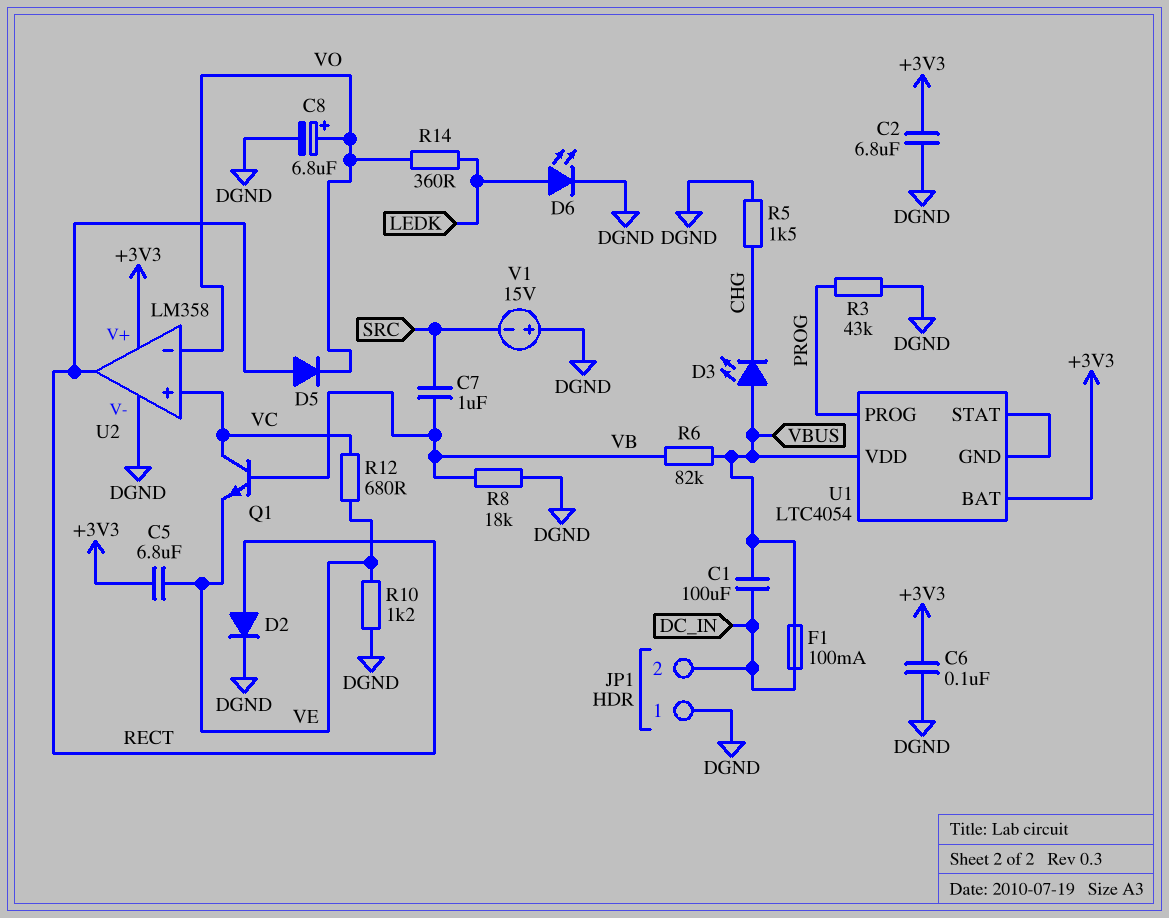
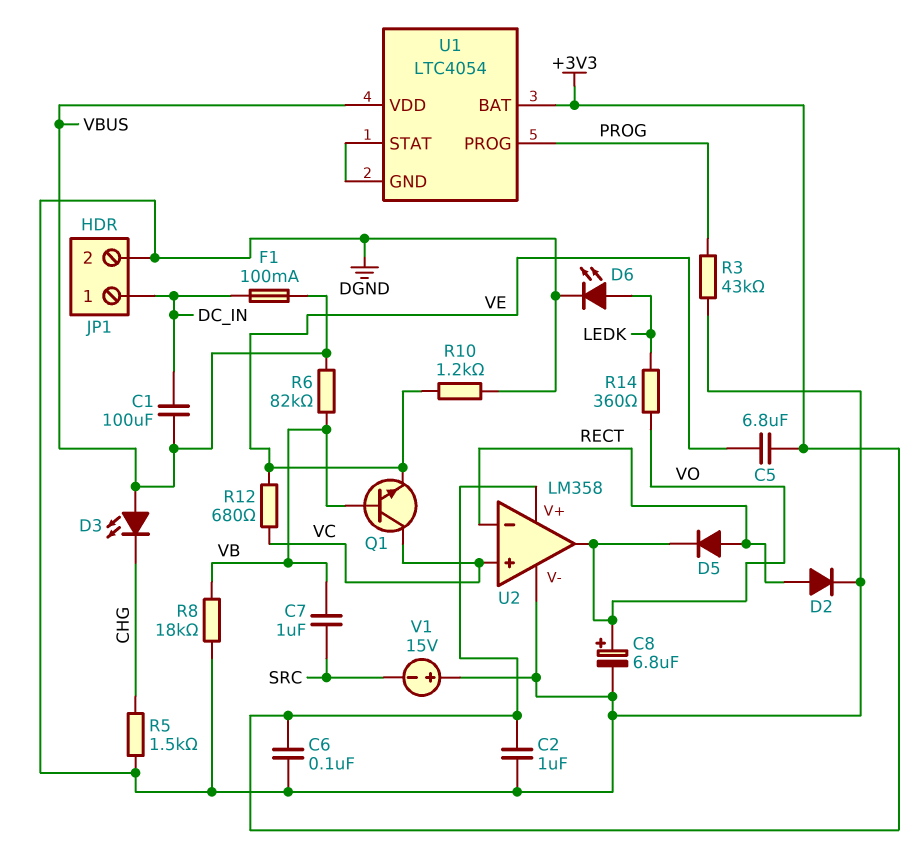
C2: 6.8uF (+3V3, DGND) -> 1uF (+3V3, DGND)
JP1 pin 1: DGND -> DC_IN
JP1 pin 2: DC_IN -> DGND
U2 pin in-: VO -> RECT
U2 pin out: RECT -> VO

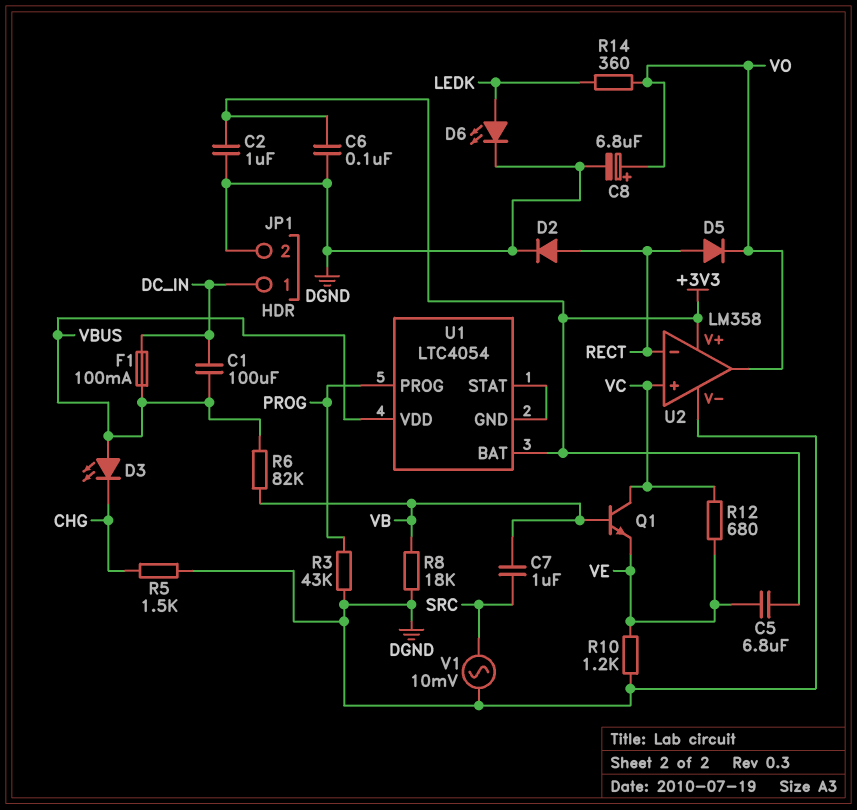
V1: 15V (plus DGND, minus SRC) -> AC 10mV (DGND, SRC)

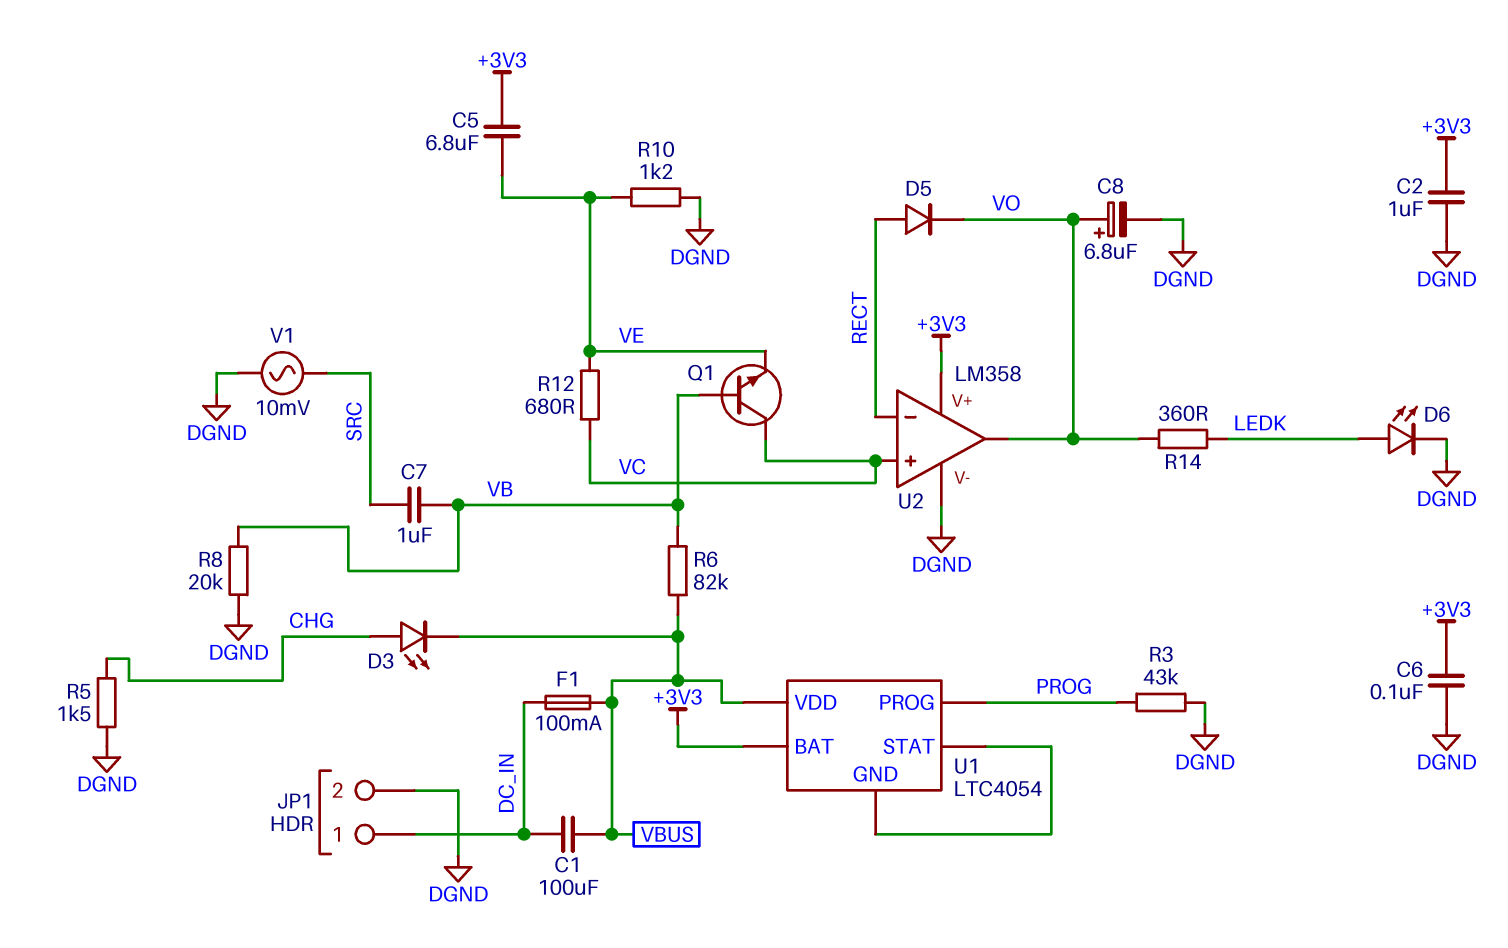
D2: diode (A RECT, K DGND) -> none
D3: LED (A VBUS, K CHG) -> LED (A CHG, K VBUS)
R8: 18k (DGND, VB) -> 20k (DGND, VB)

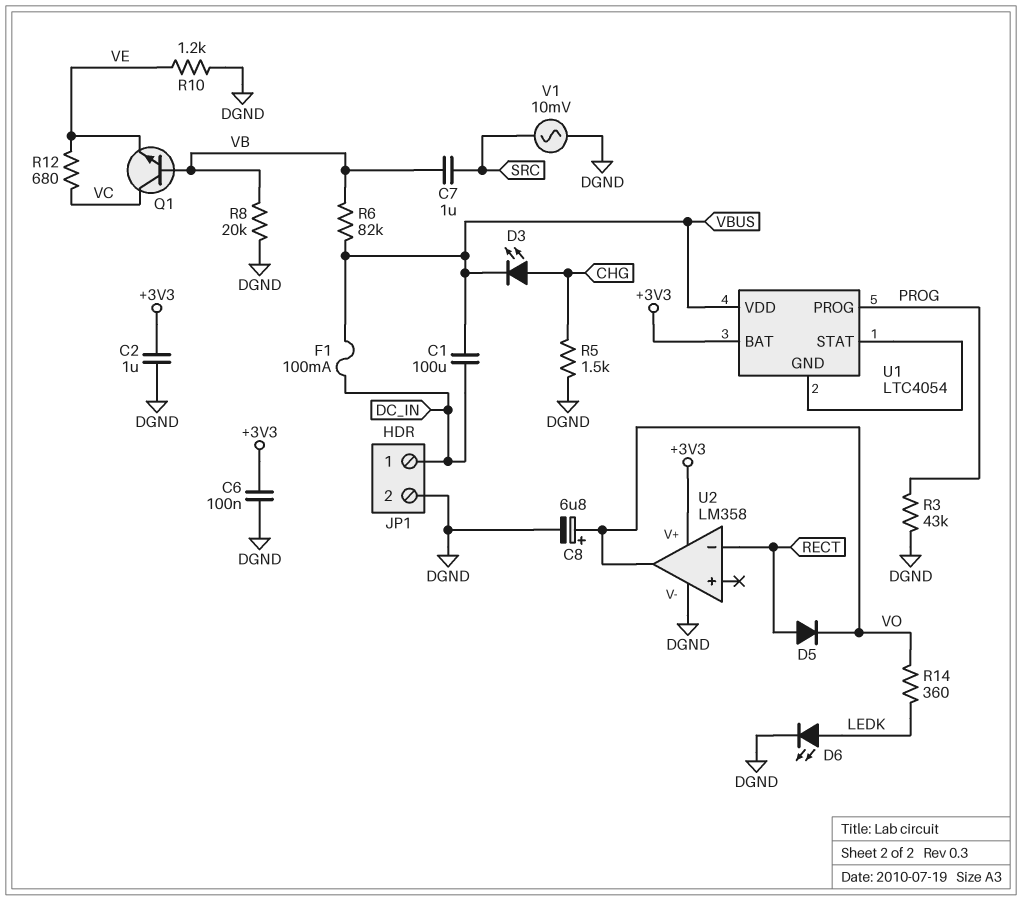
C5: 6.8uF (+3V3, VE) -> none
U2 pin in+: VC -> none

